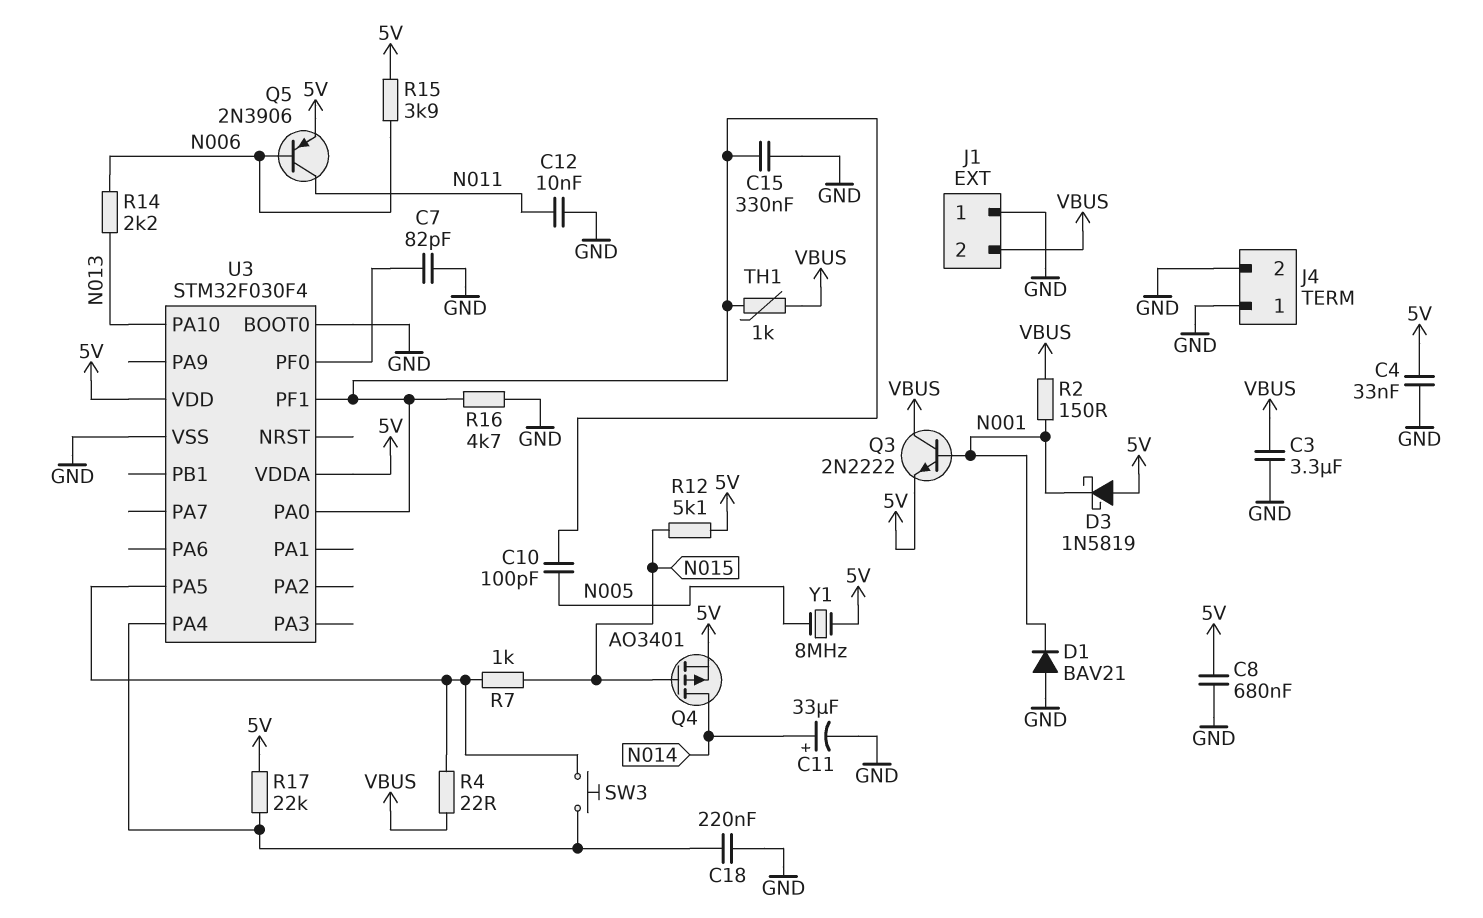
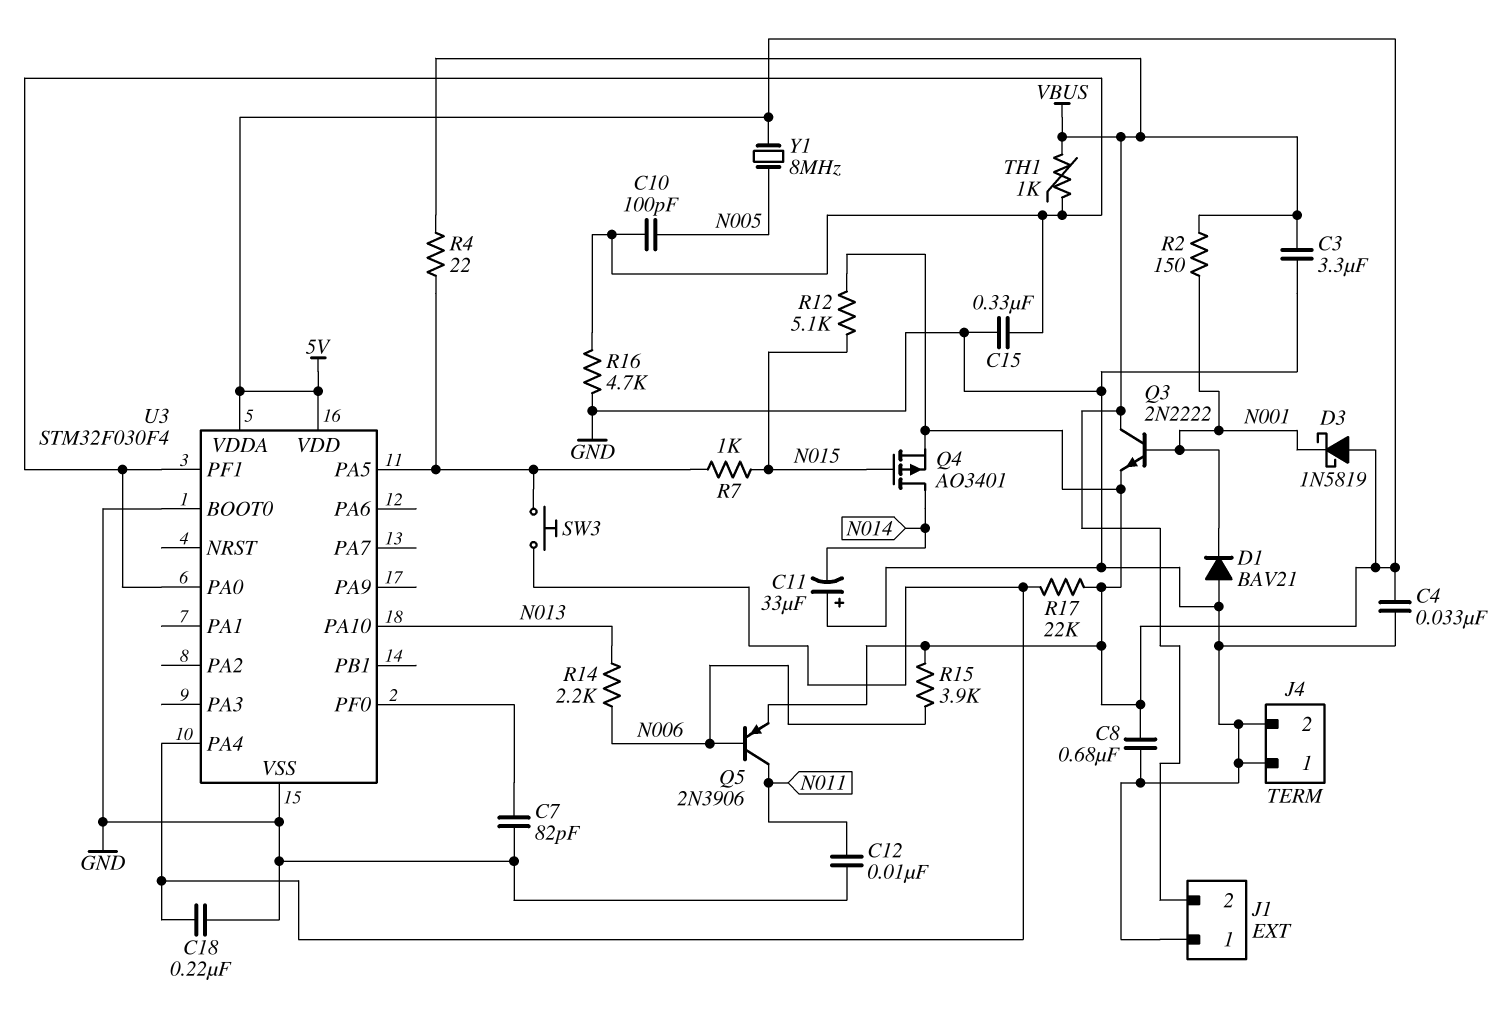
C11: 33uF (plus N014, minus GND) -> 33uF (plus GND, minus N014)

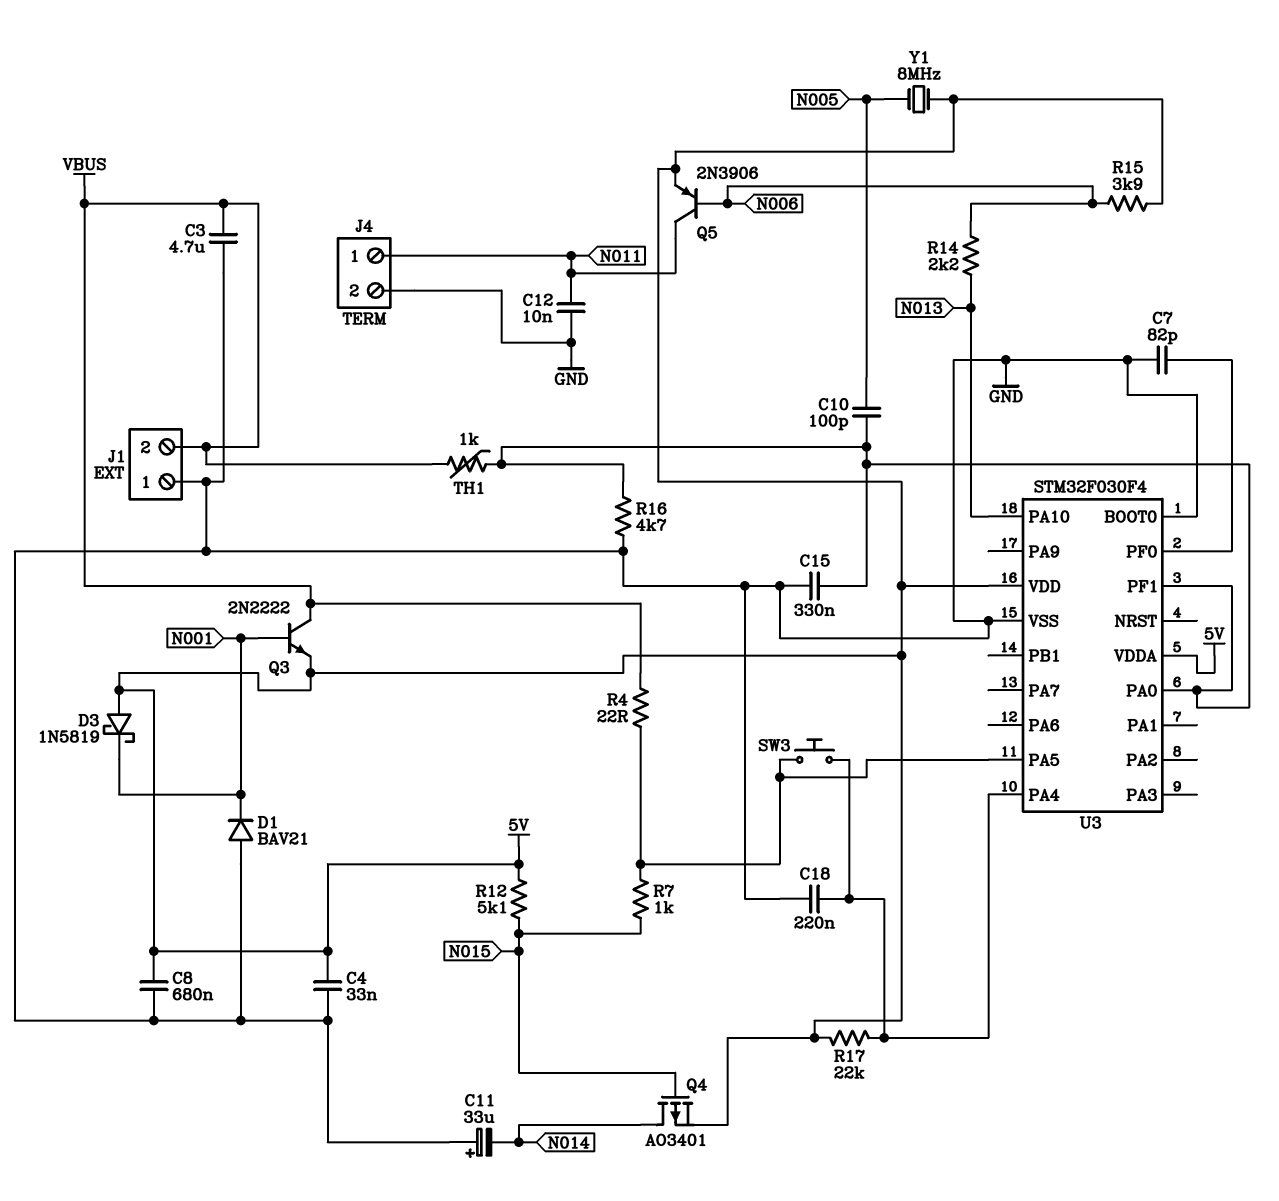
C3: 3.3uF (GND, VBUS) -> 4.7uF (GND, VBUS)
J4 pin 1: GND -> N011
R2: 150 (N001, VBUS) -> none

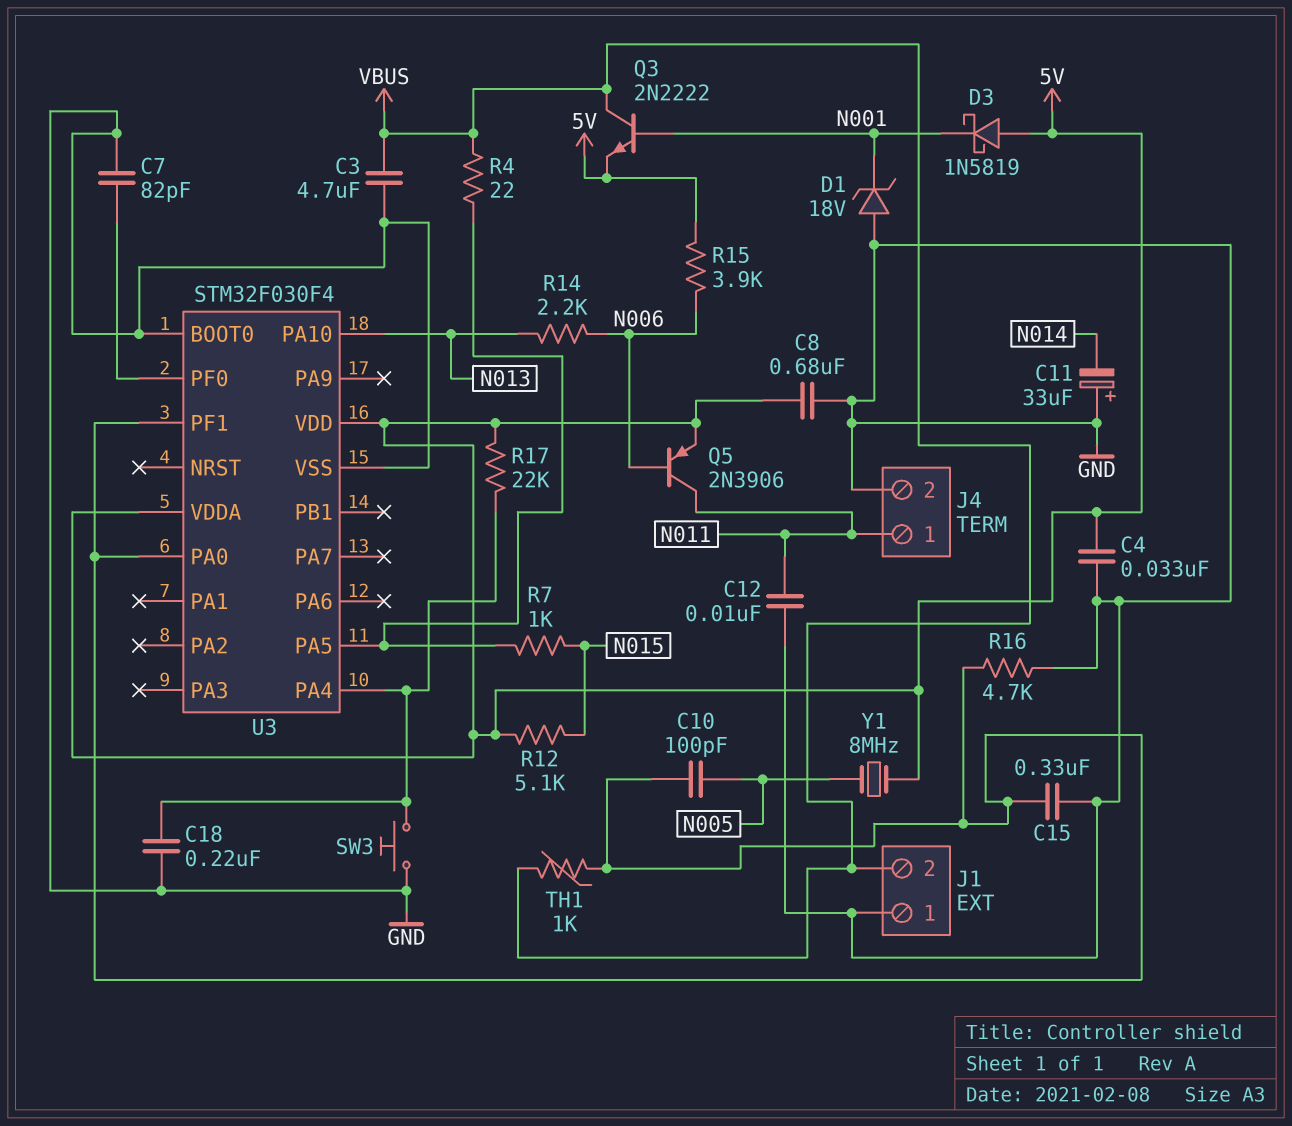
D1: diode BAV21 (A GND, K N001) -> zener 18V (A GND, K N001)
Q4: PMOS AO3401 (G N015, D N014, S 5V) -> none
SW3: button (U3/PA4, U3/PA5) -> button (GND, U3/PA4)

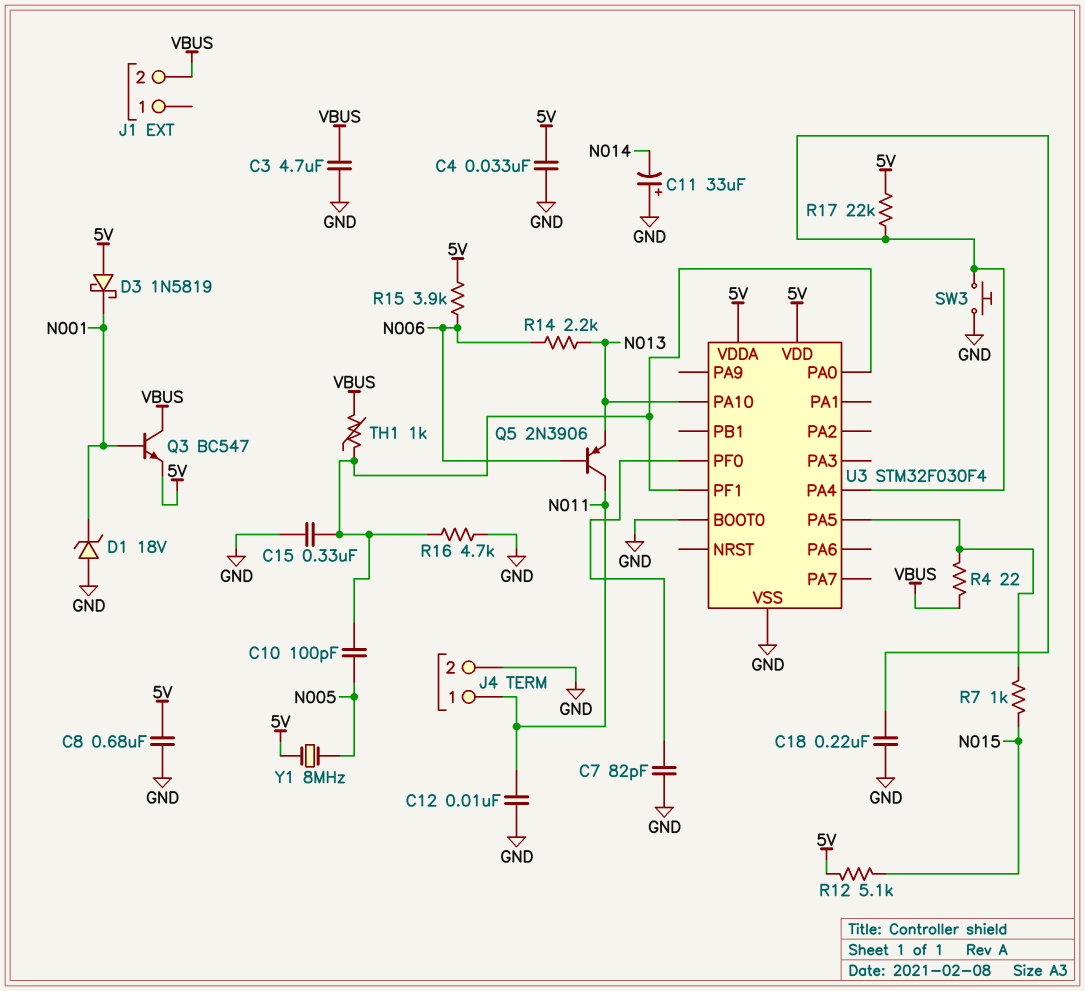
J1 pin 1: GND -> none
Q3: NPN 2N2222 (B N001, C VBUS, E 5V) -> NPN BC547 (B N001, C VBUS, E 5V)
Q5: PNP 2N3906 (B N006, C N011, E 5V) -> PNP 2N3906 (B N006, C N011, E N013)

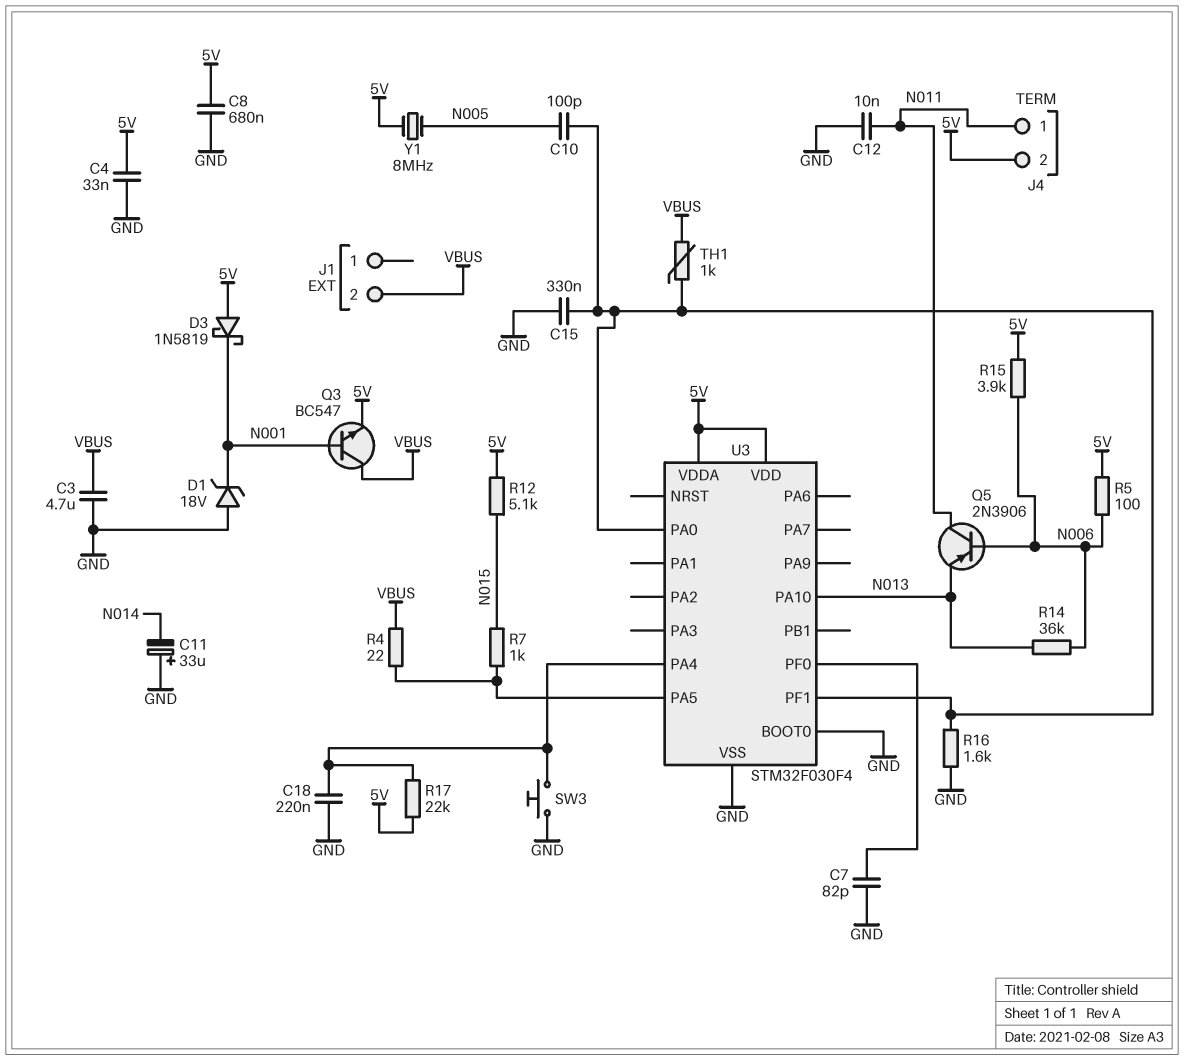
J4 pin 2: GND -> 5V
R5: none -> 100 (5V, N006)
R14: 2.2k (N006, N013) -> 36k (N006, N013)
R16: 4.7k (GND, U3/PA0) -> 1.6k (GND, U3/PA0)

